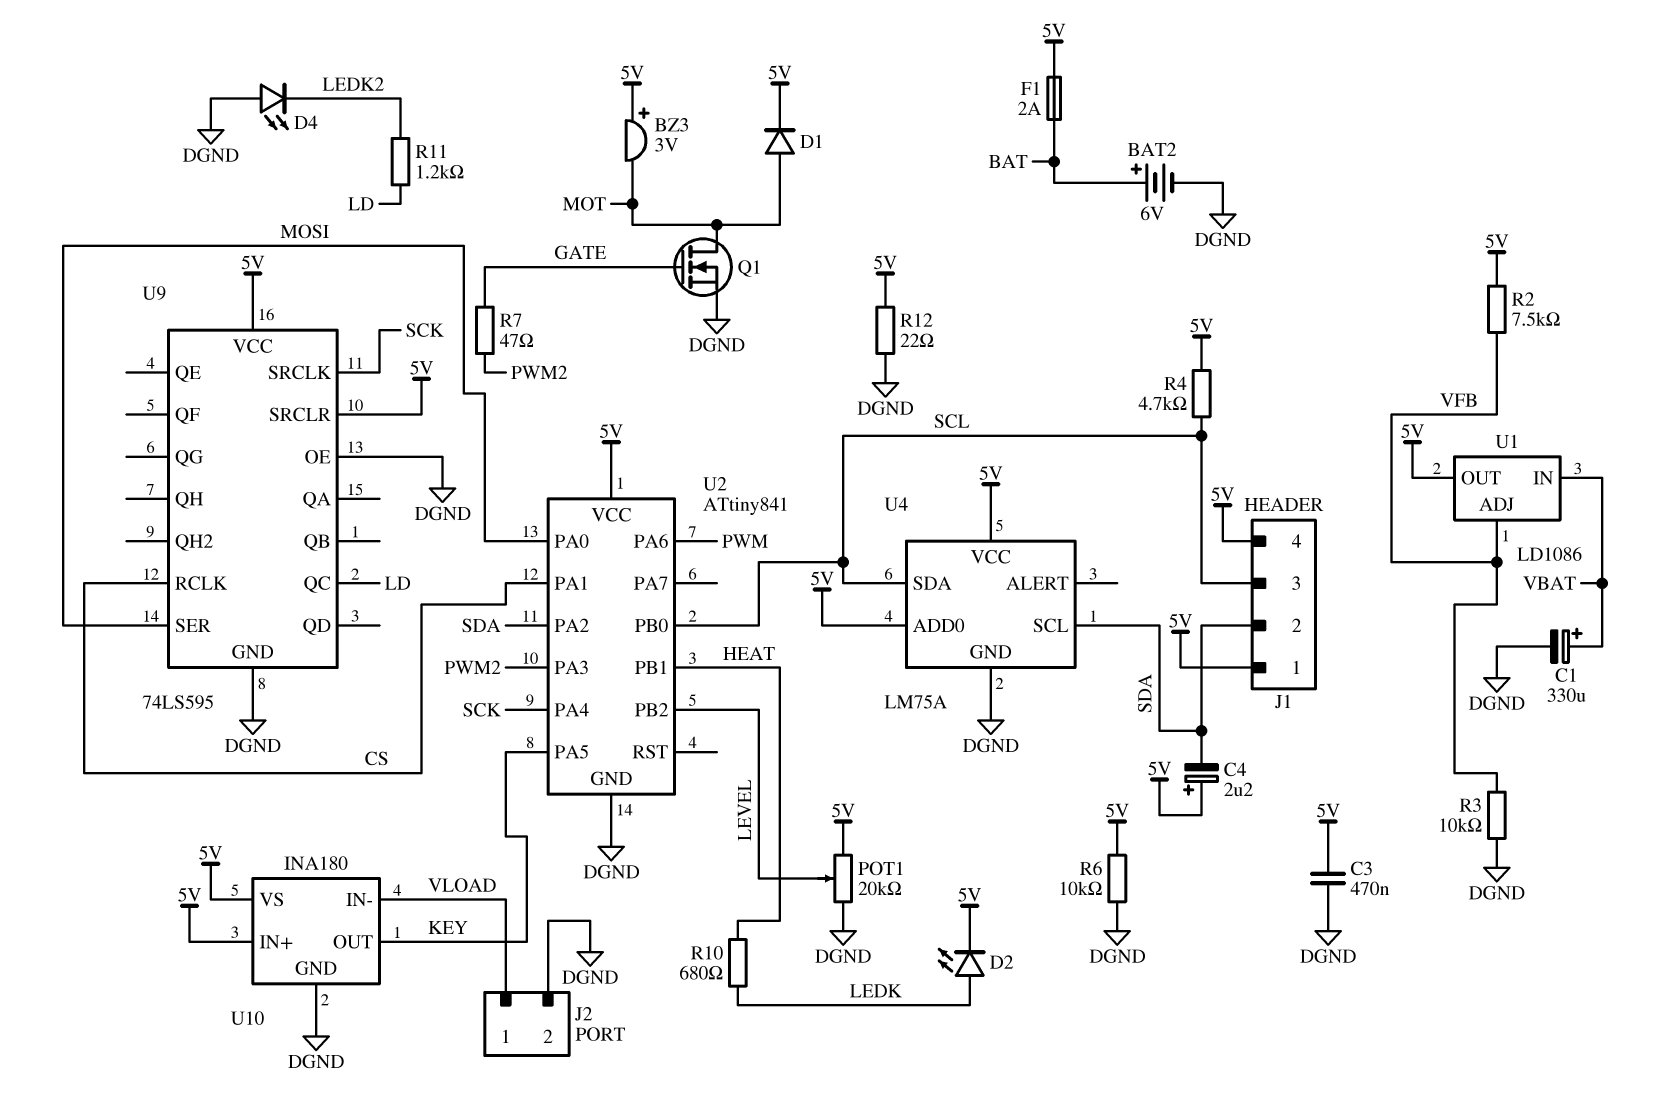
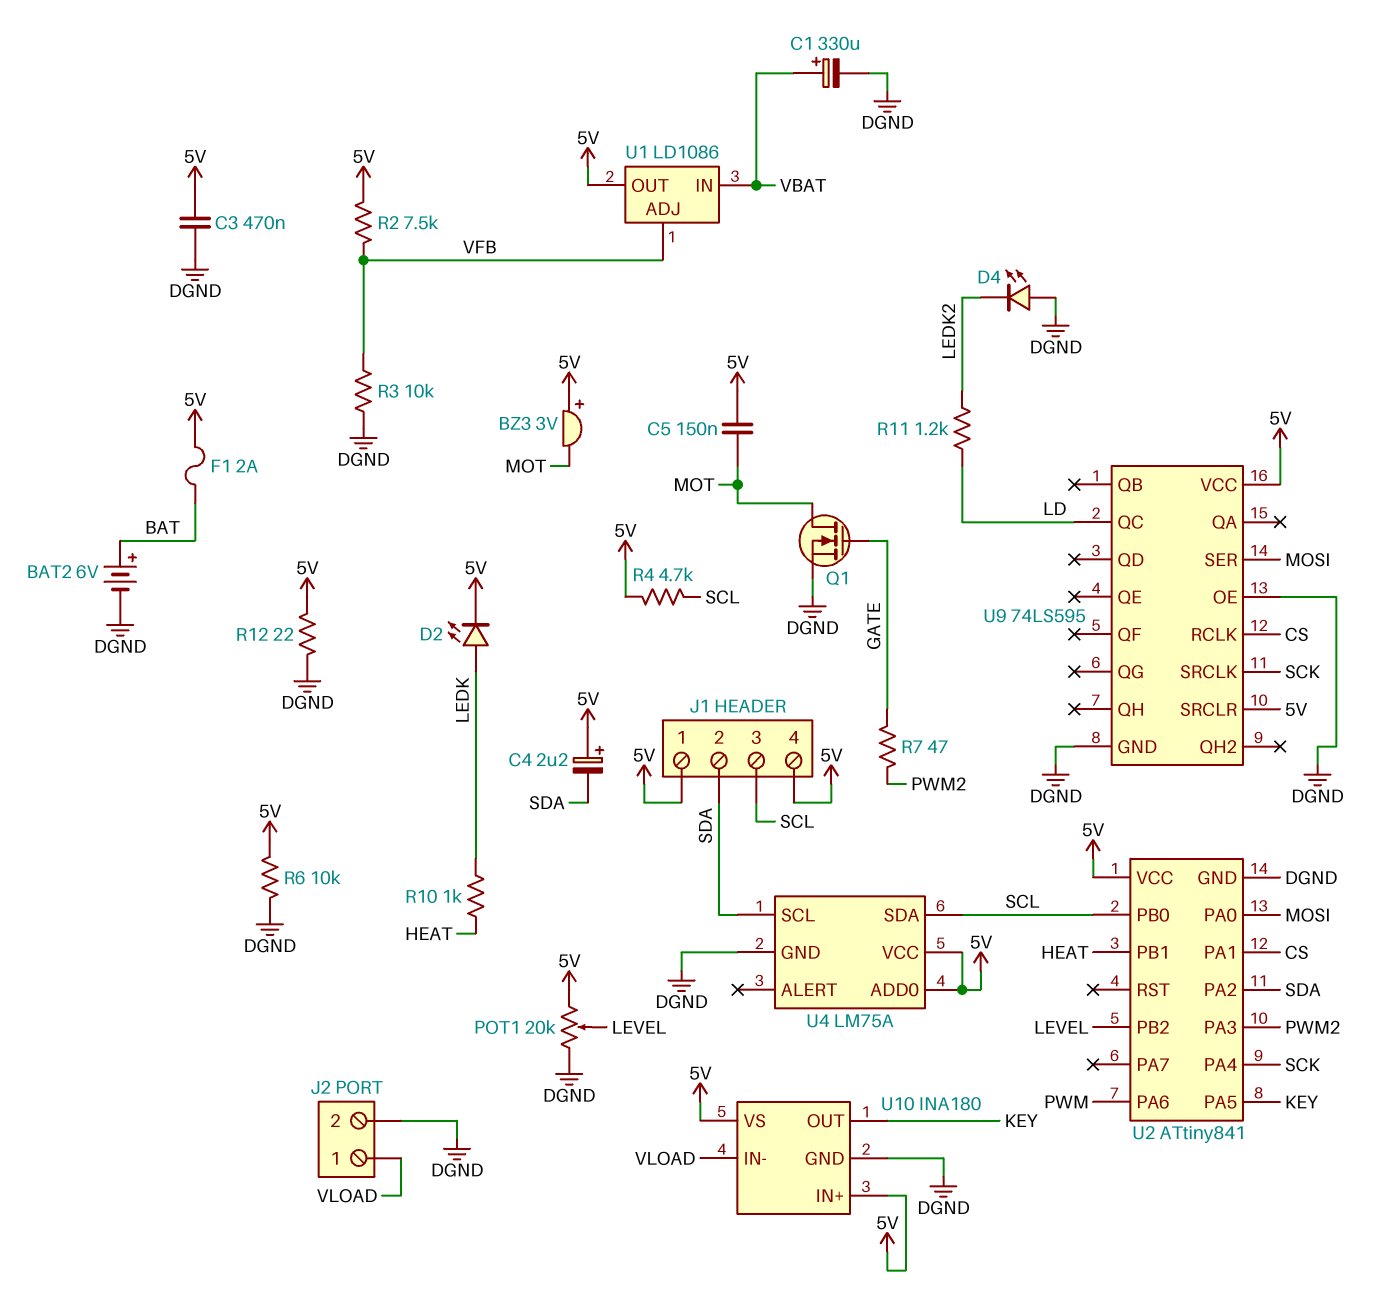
C5: none -> 150nF (5V, MOT)
D1: diode (A MOT, K 5V) -> none
R10: 680 (HEAT, LEDK) -> 1k (HEAT, LEDK)

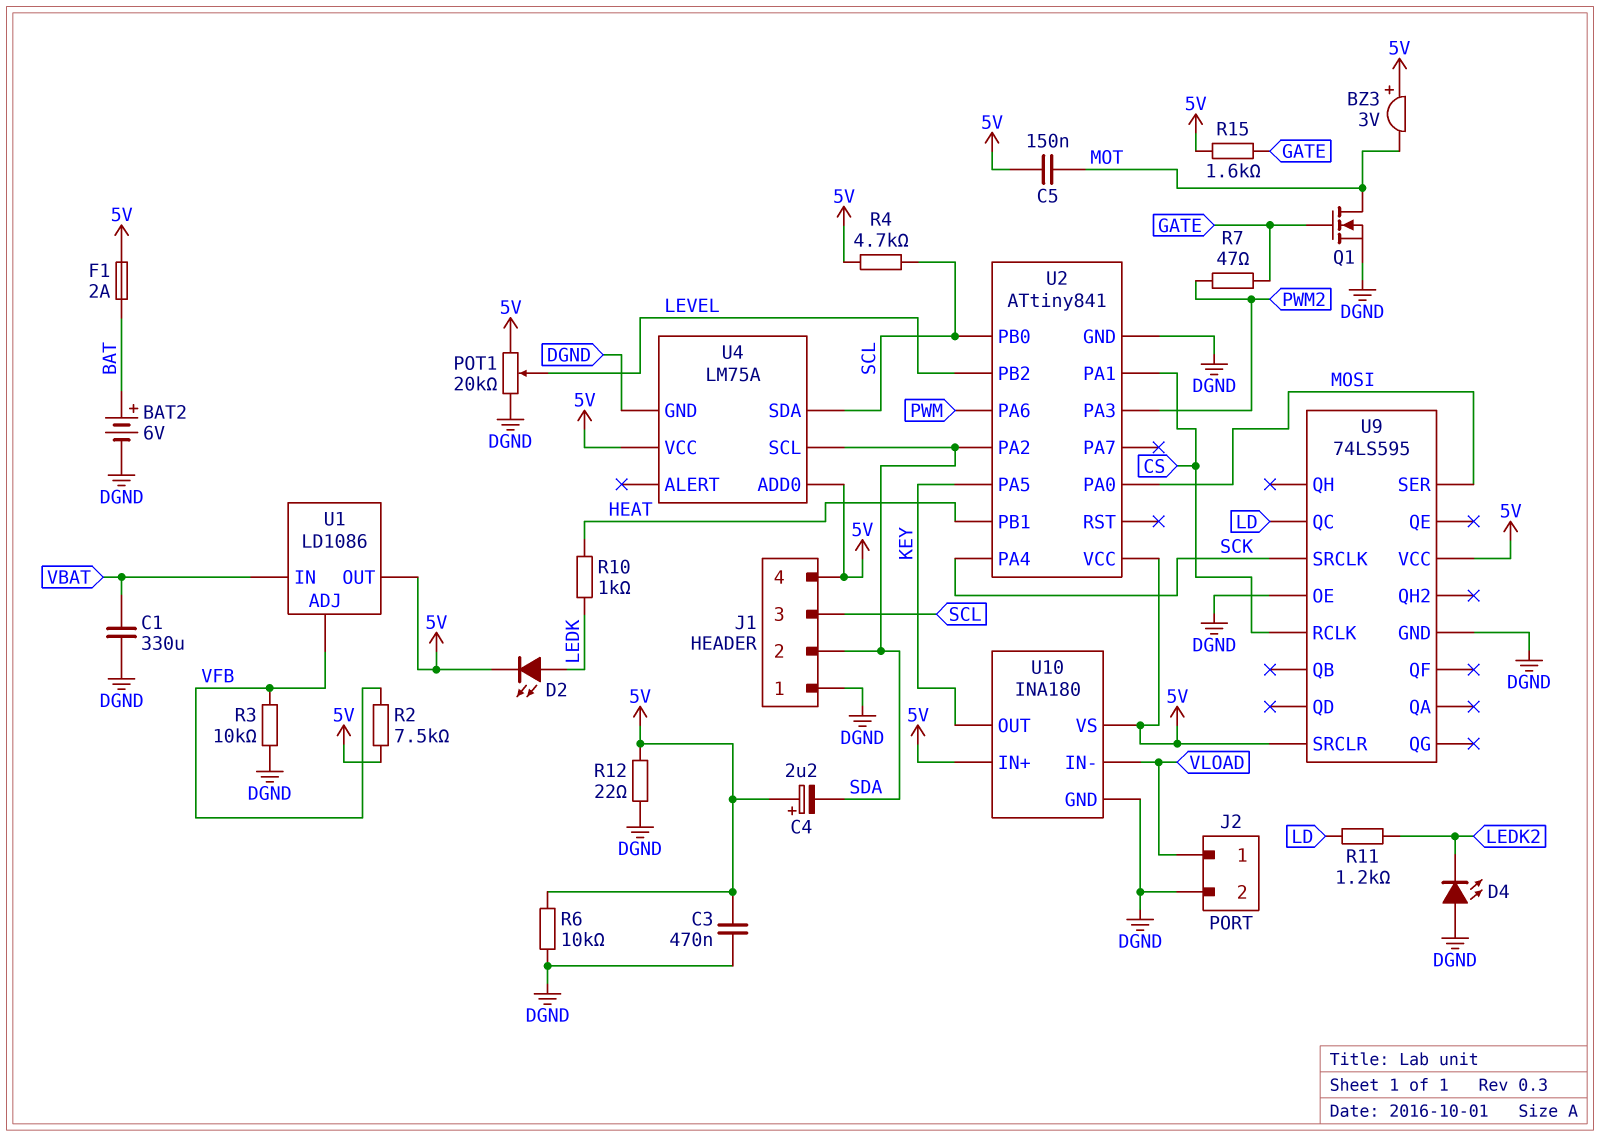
C1: 330uF (plus VBAT, minus DGND) -> 330uF (DGND, VBAT)
J1 pin 1: 5V -> DGND
R15: none -> 1.6k (5V, GATE)

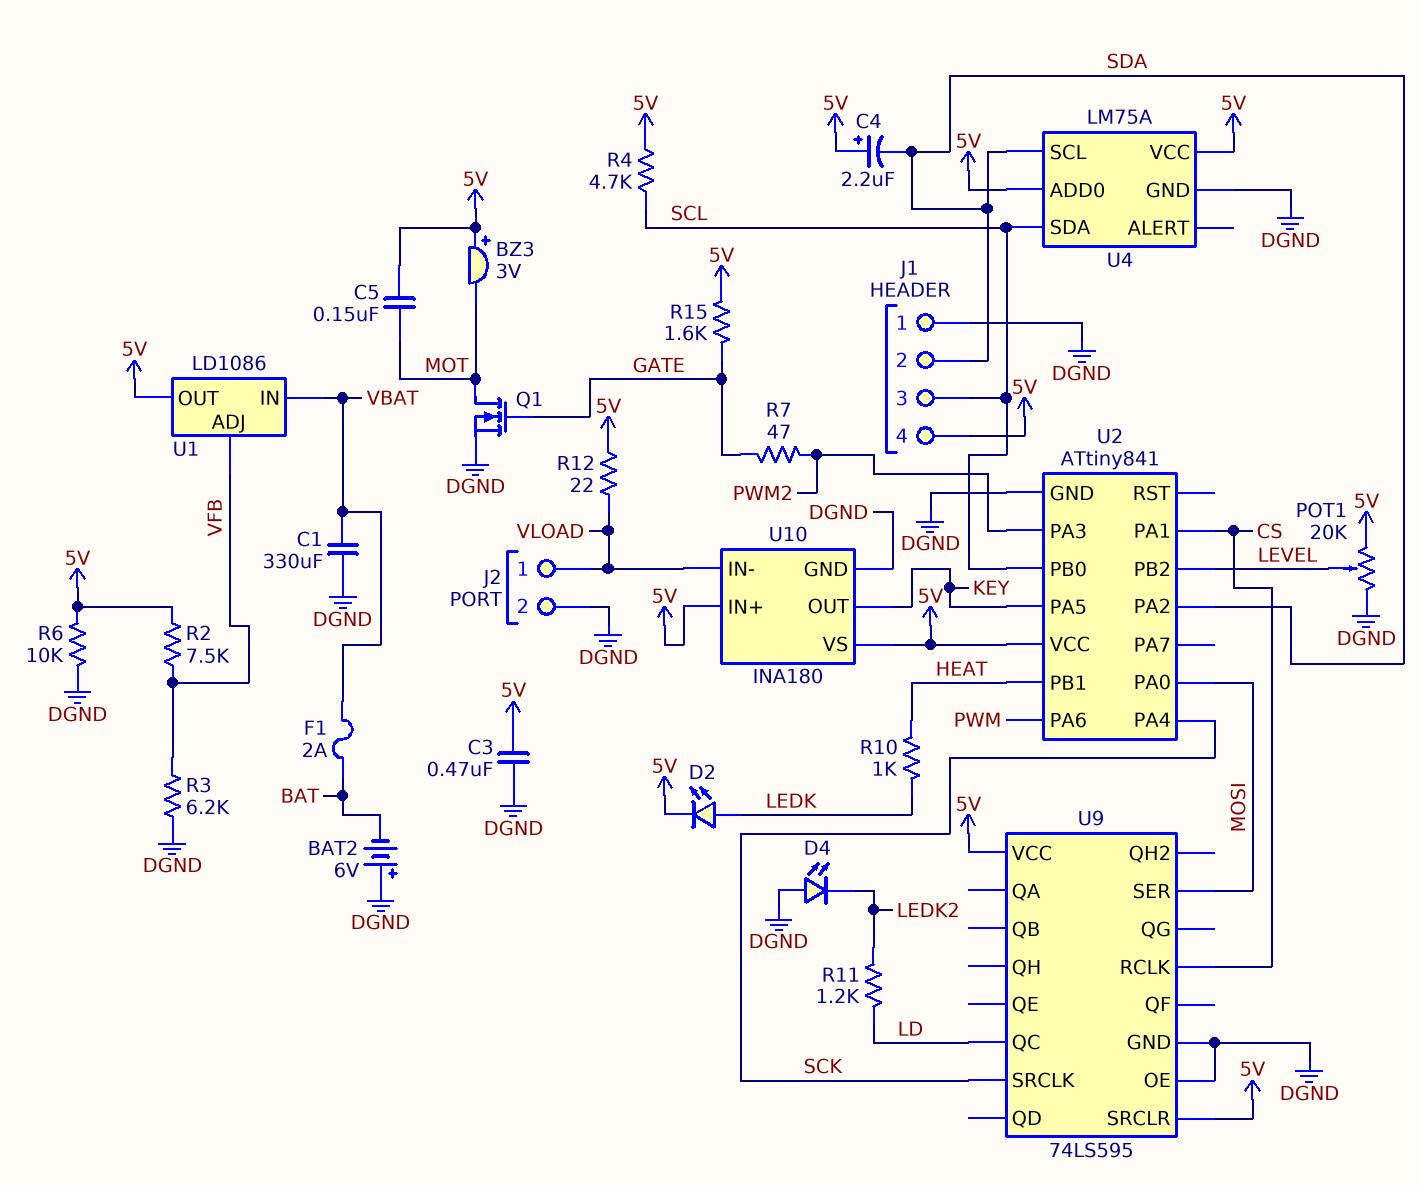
BAT2: 6V (plus BAT, minus DGND) -> 6V (plus DGND, minus BAT)
F1: 2A (5V, BAT) -> 2A (BAT, VBAT)
R3: 10k (DGND, VFB) -> 6.2k (DGND, VFB)
R12: 22 (5V, DGND) -> 22 (5V, VLOAD)

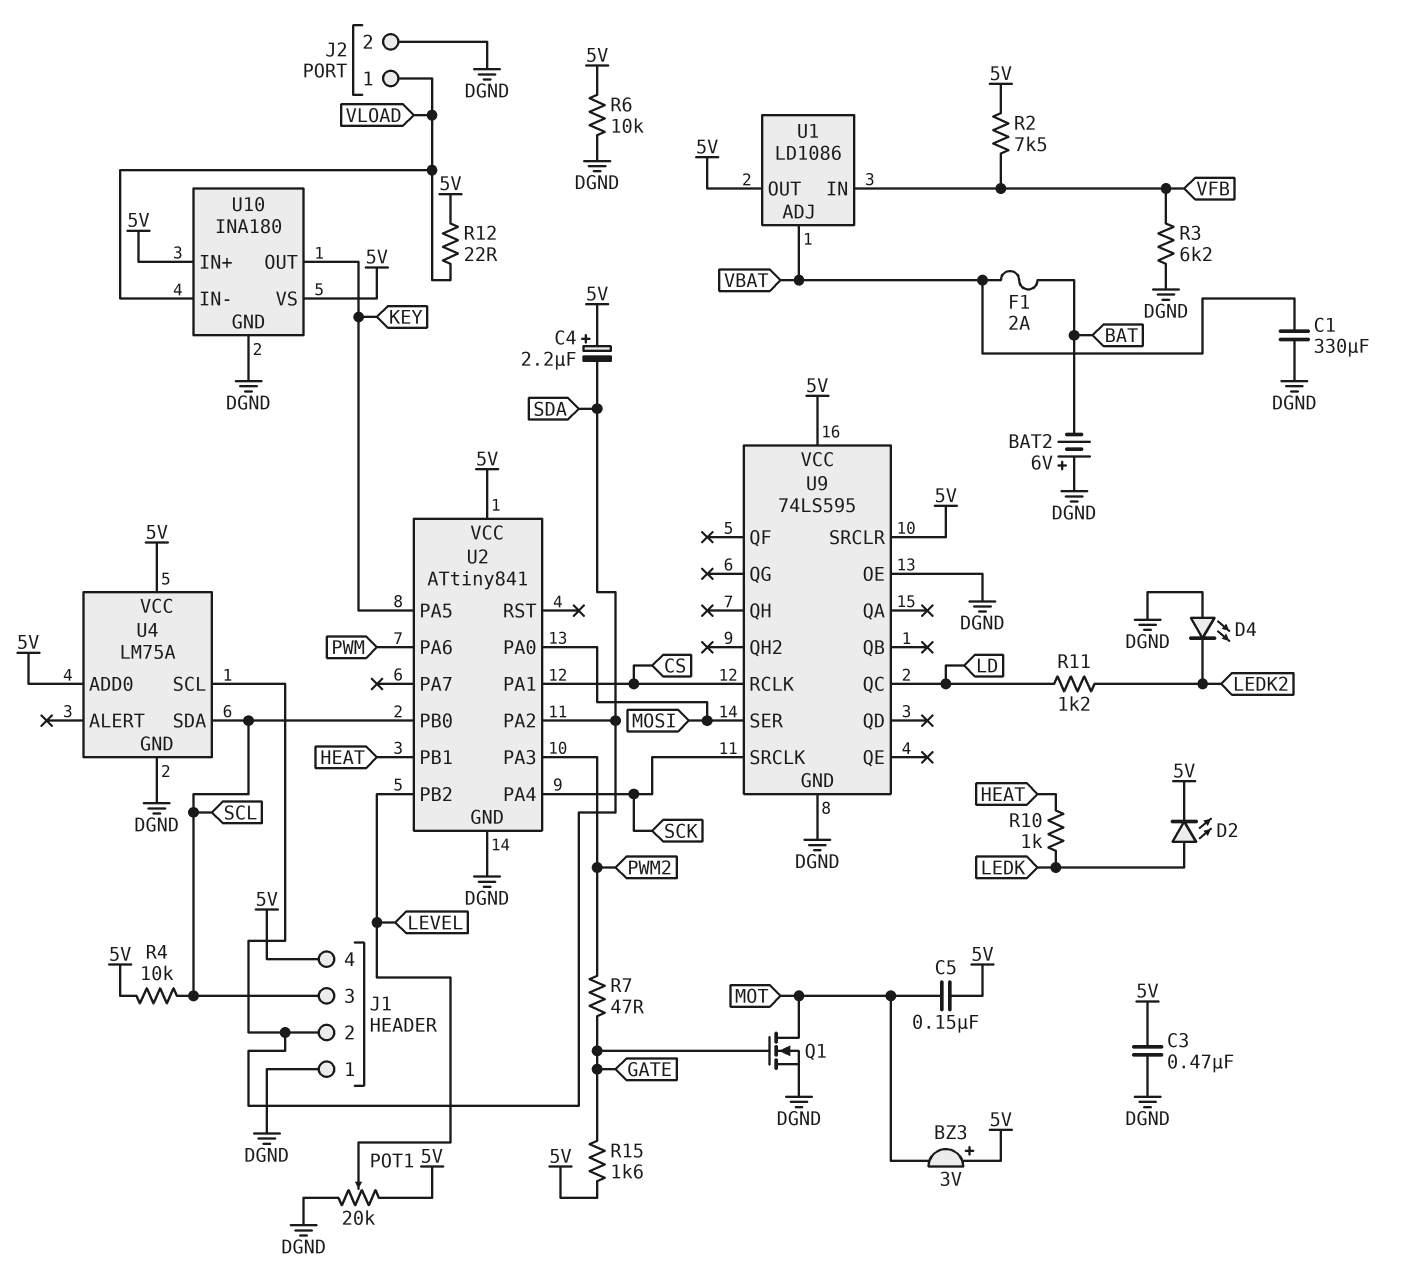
R4: 4.7k (5V, SCL) -> 10k (5V, SCL)
U1 pin ADJ: VFB -> VBAT
U1 pin IN: VBAT -> VFB

